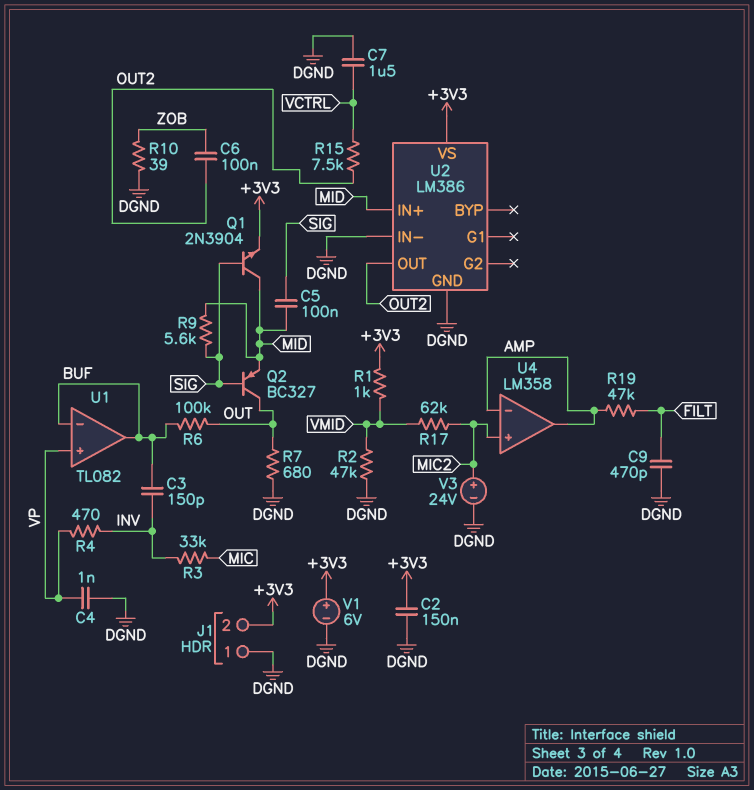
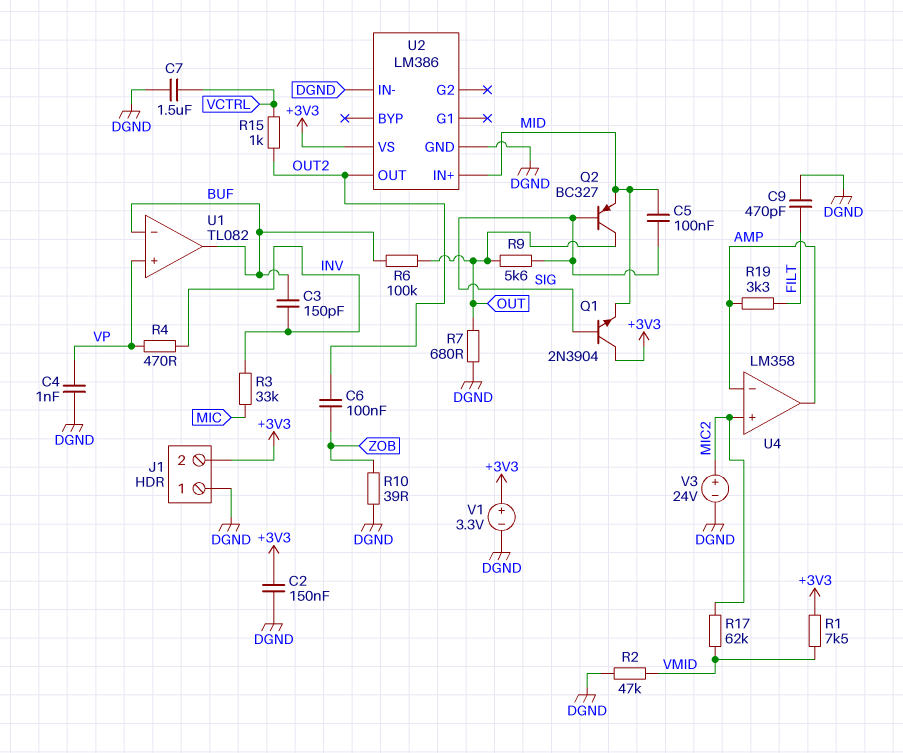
Q1: NPN 2N3904 (B SIG, C MID, E +3V3) -> NPN 2N3904 (B SIG, C +3V3, E MID)
R1: 1k (+3V3, VMID) -> 7.5k (+3V3, VMID)
R9: 5.6k (MID, SIG) -> 5.6k (OUT, SIG)
R15: 7.5k (OUT2, VCTRL) -> 1k (OUT2, VCTRL)
R19: 47k (AMP, FILT) -> 3.3k (AMP, FILT)
V1: 6V (plus +3V3, minus DGND) -> 3.3V (plus +3V3, minus DGND)

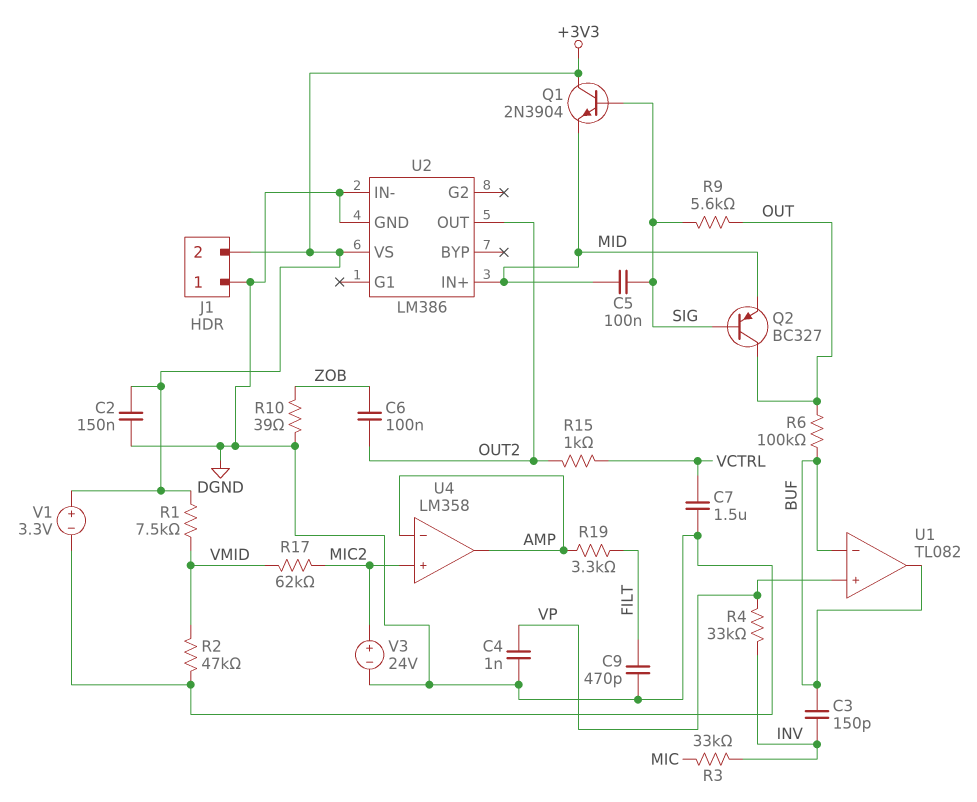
R4: 470 (INV, VP) -> 33k (INV, VP)
R7: 680 (DGND, OUT) -> none

